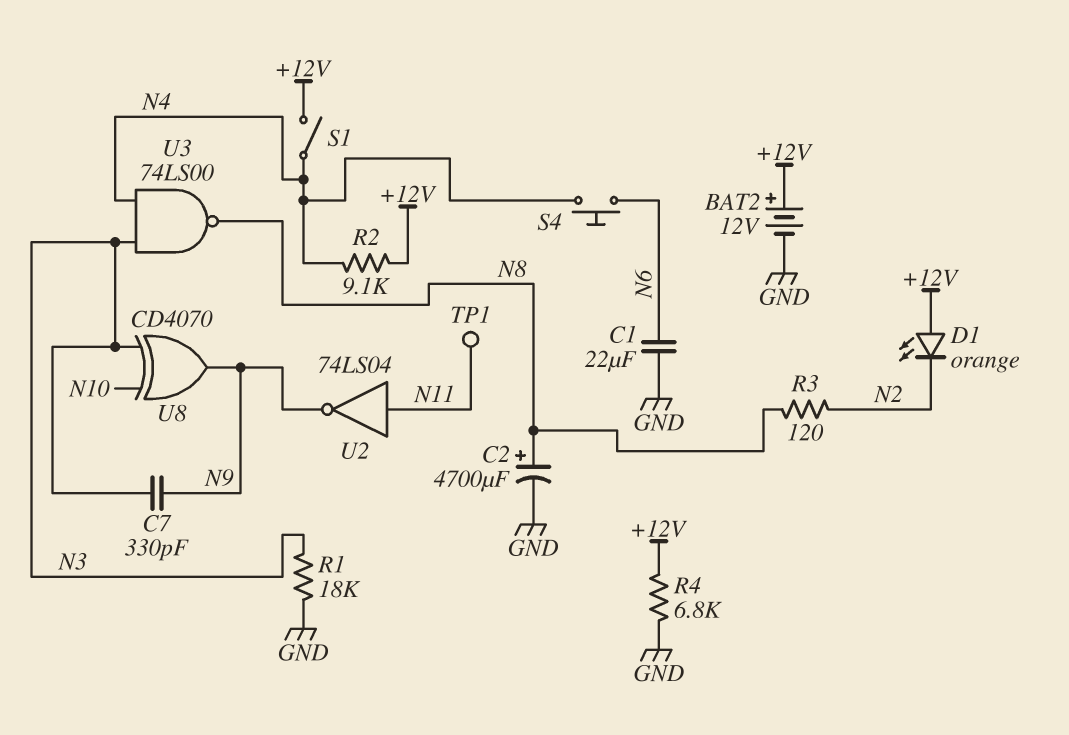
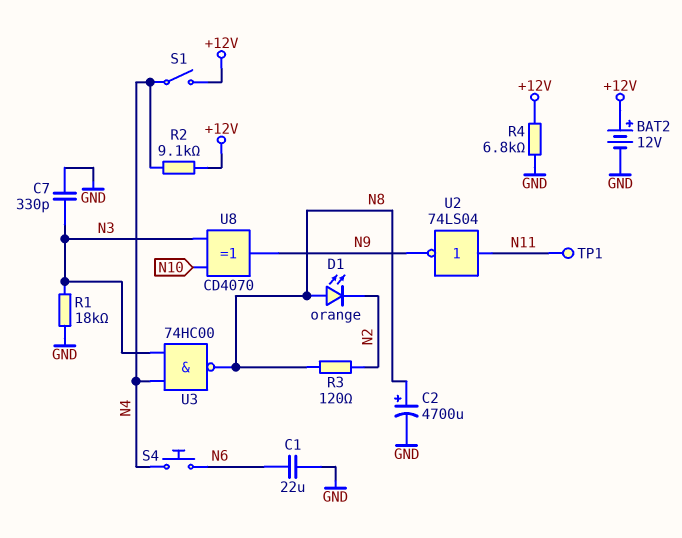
C7: 330pF (N3, N9) -> 330pF (GND, N3)
D1: LED orange (A +12V, K N2) -> LED orange (A N8, K N2)
U3: NAND 74LS00 (in N3, in N4, out N8) -> NAND 74HC00 (in N3, in N4, out N8)

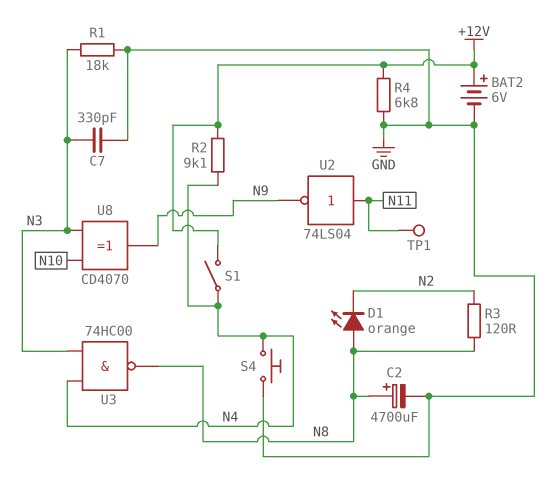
BAT2: 12V (plus +12V, minus GND) -> 6V (plus +12V, minus GND)
C1: 22uF (GND, N6) -> none
S4: button (N4, N6) -> button (GND, N4)

